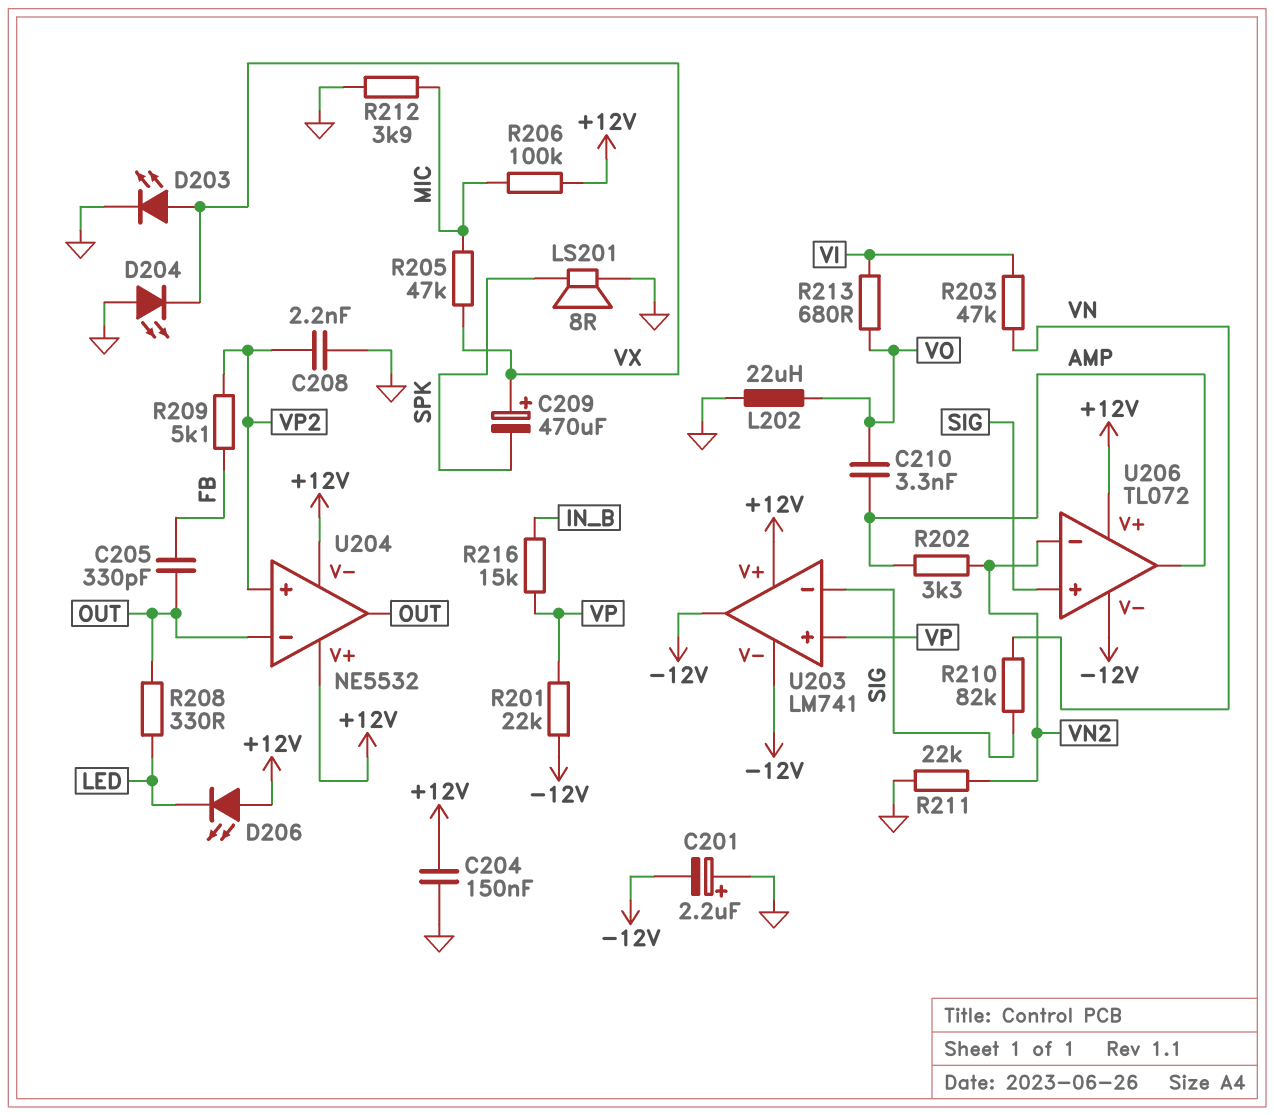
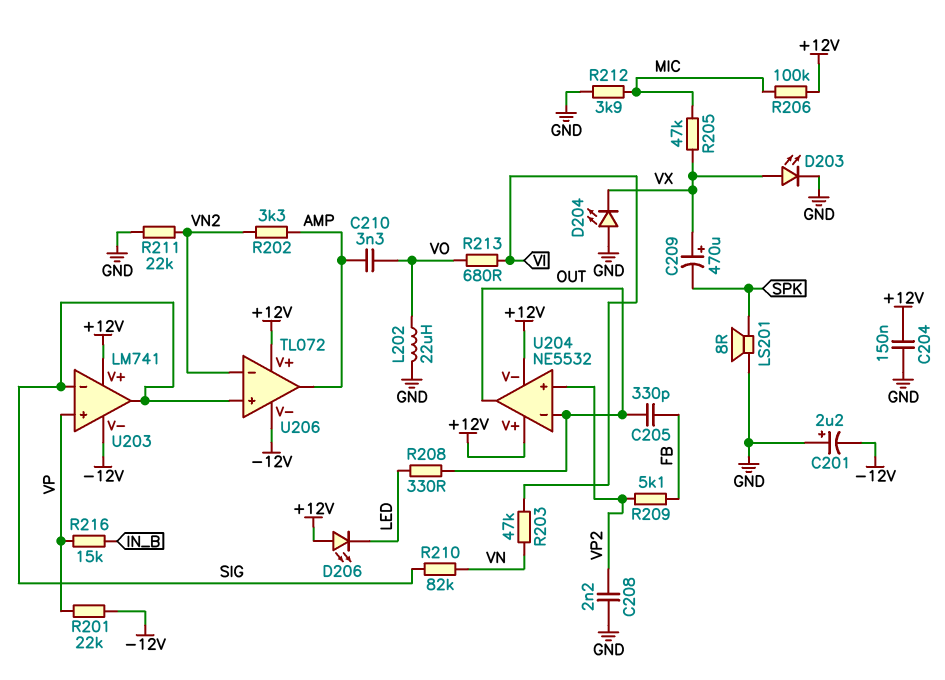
U203 pin out: -12V -> SIG

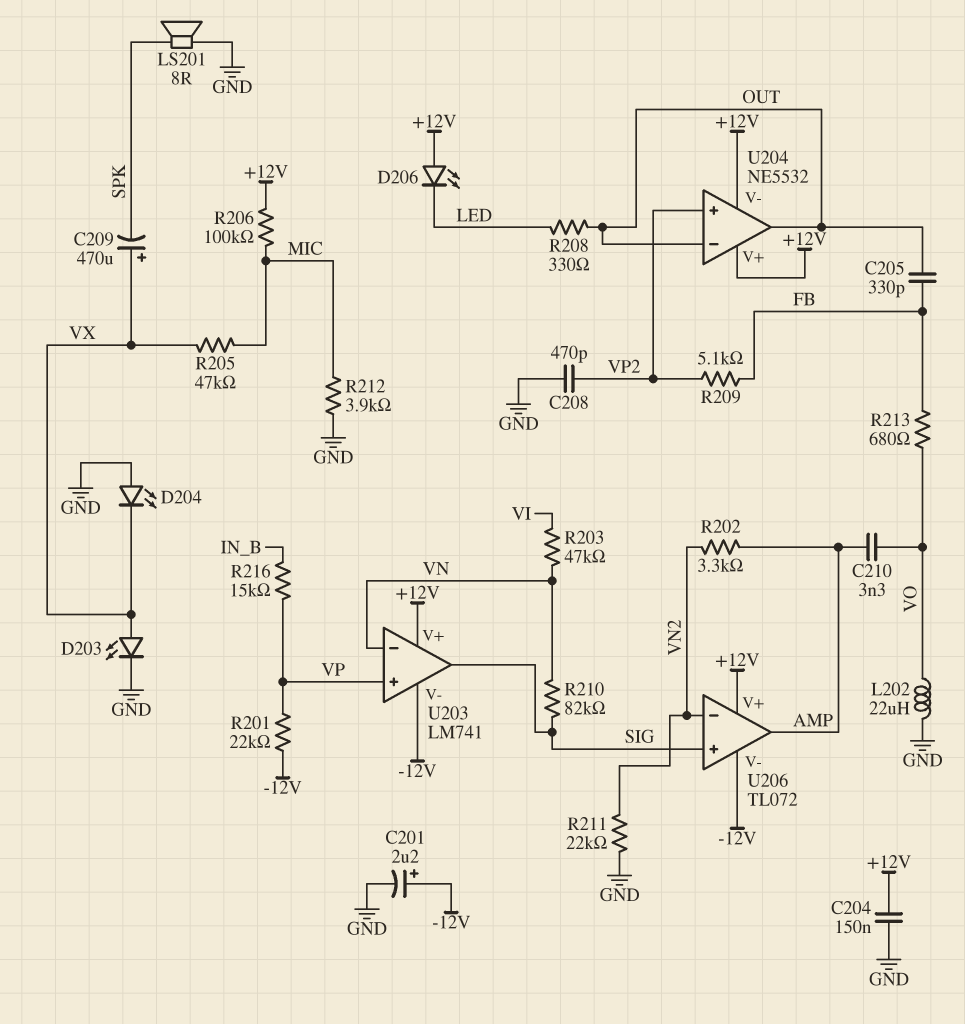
C201: 2.2uF (plus GND, minus -12V) -> 2.2uF (plus -12V, minus GND)
C208: 2.2nF (GND, VP2) -> 470pF (GND, VP2)
R213: 680 (VI, VO) -> 680 (FB, VO)
U203 pin in-: SIG -> VN

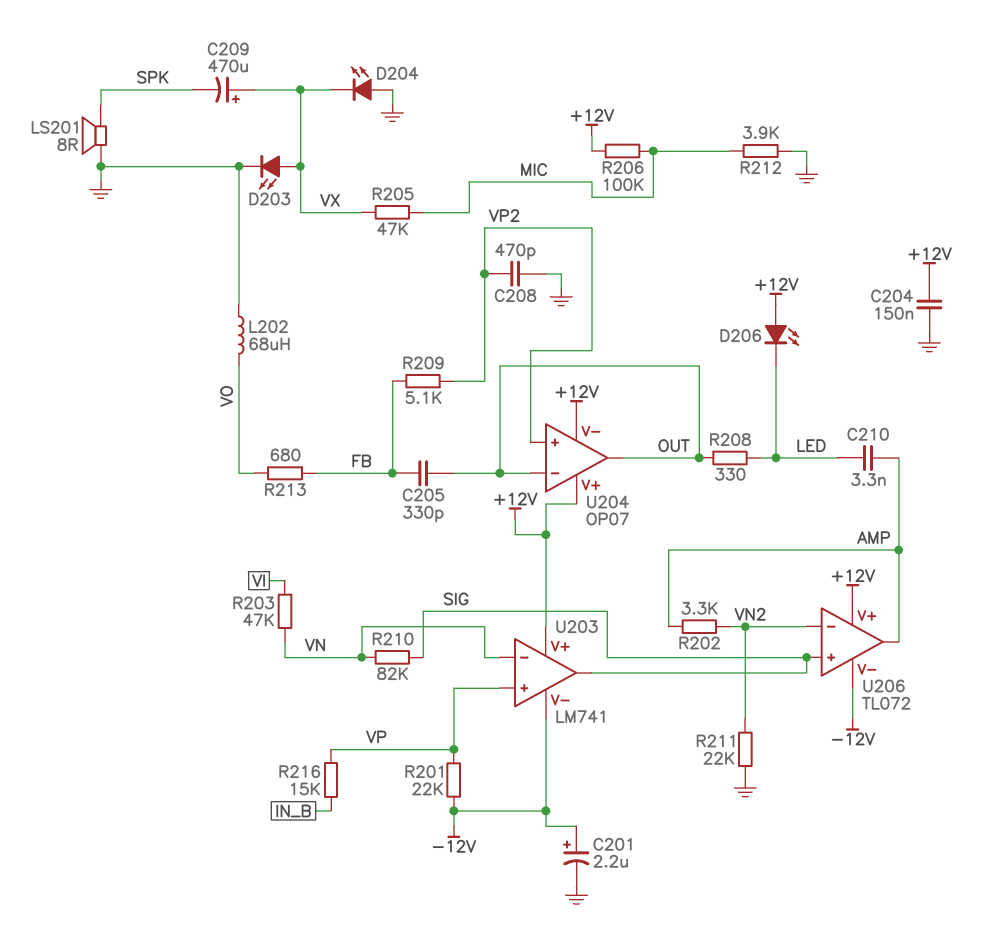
C210: 3.3nF (AMP, VO) -> 3.3nF (AMP, LED)
L202: 22uH (GND, VO) -> 68uH (GND, VO)
U204: NE5532 -> OP07

